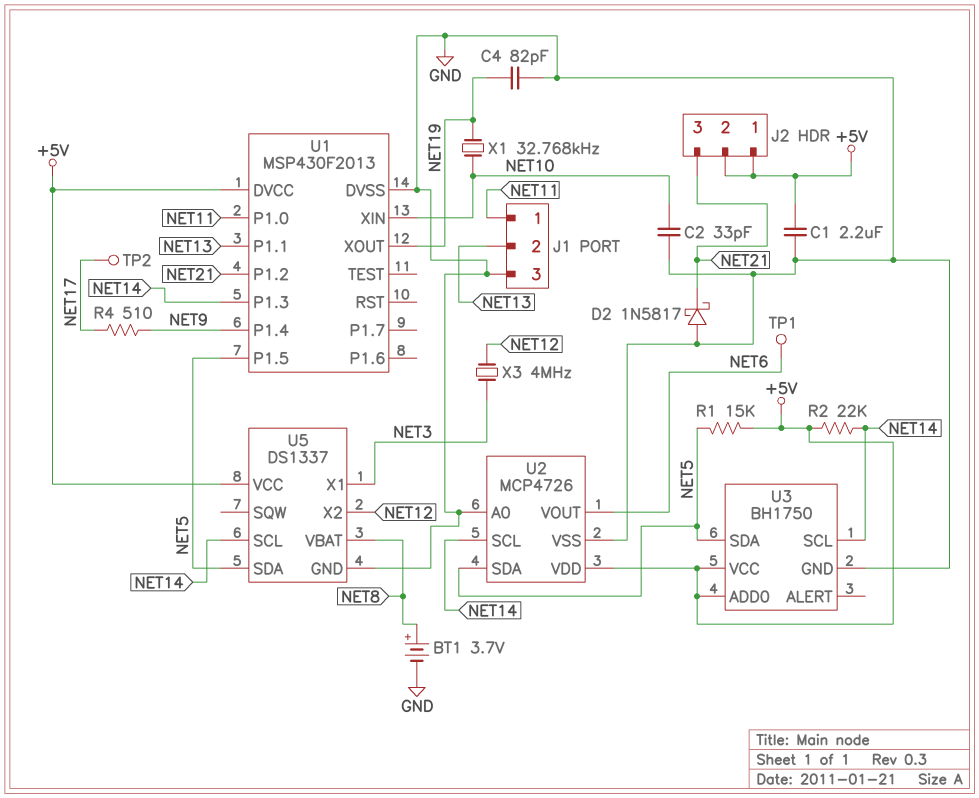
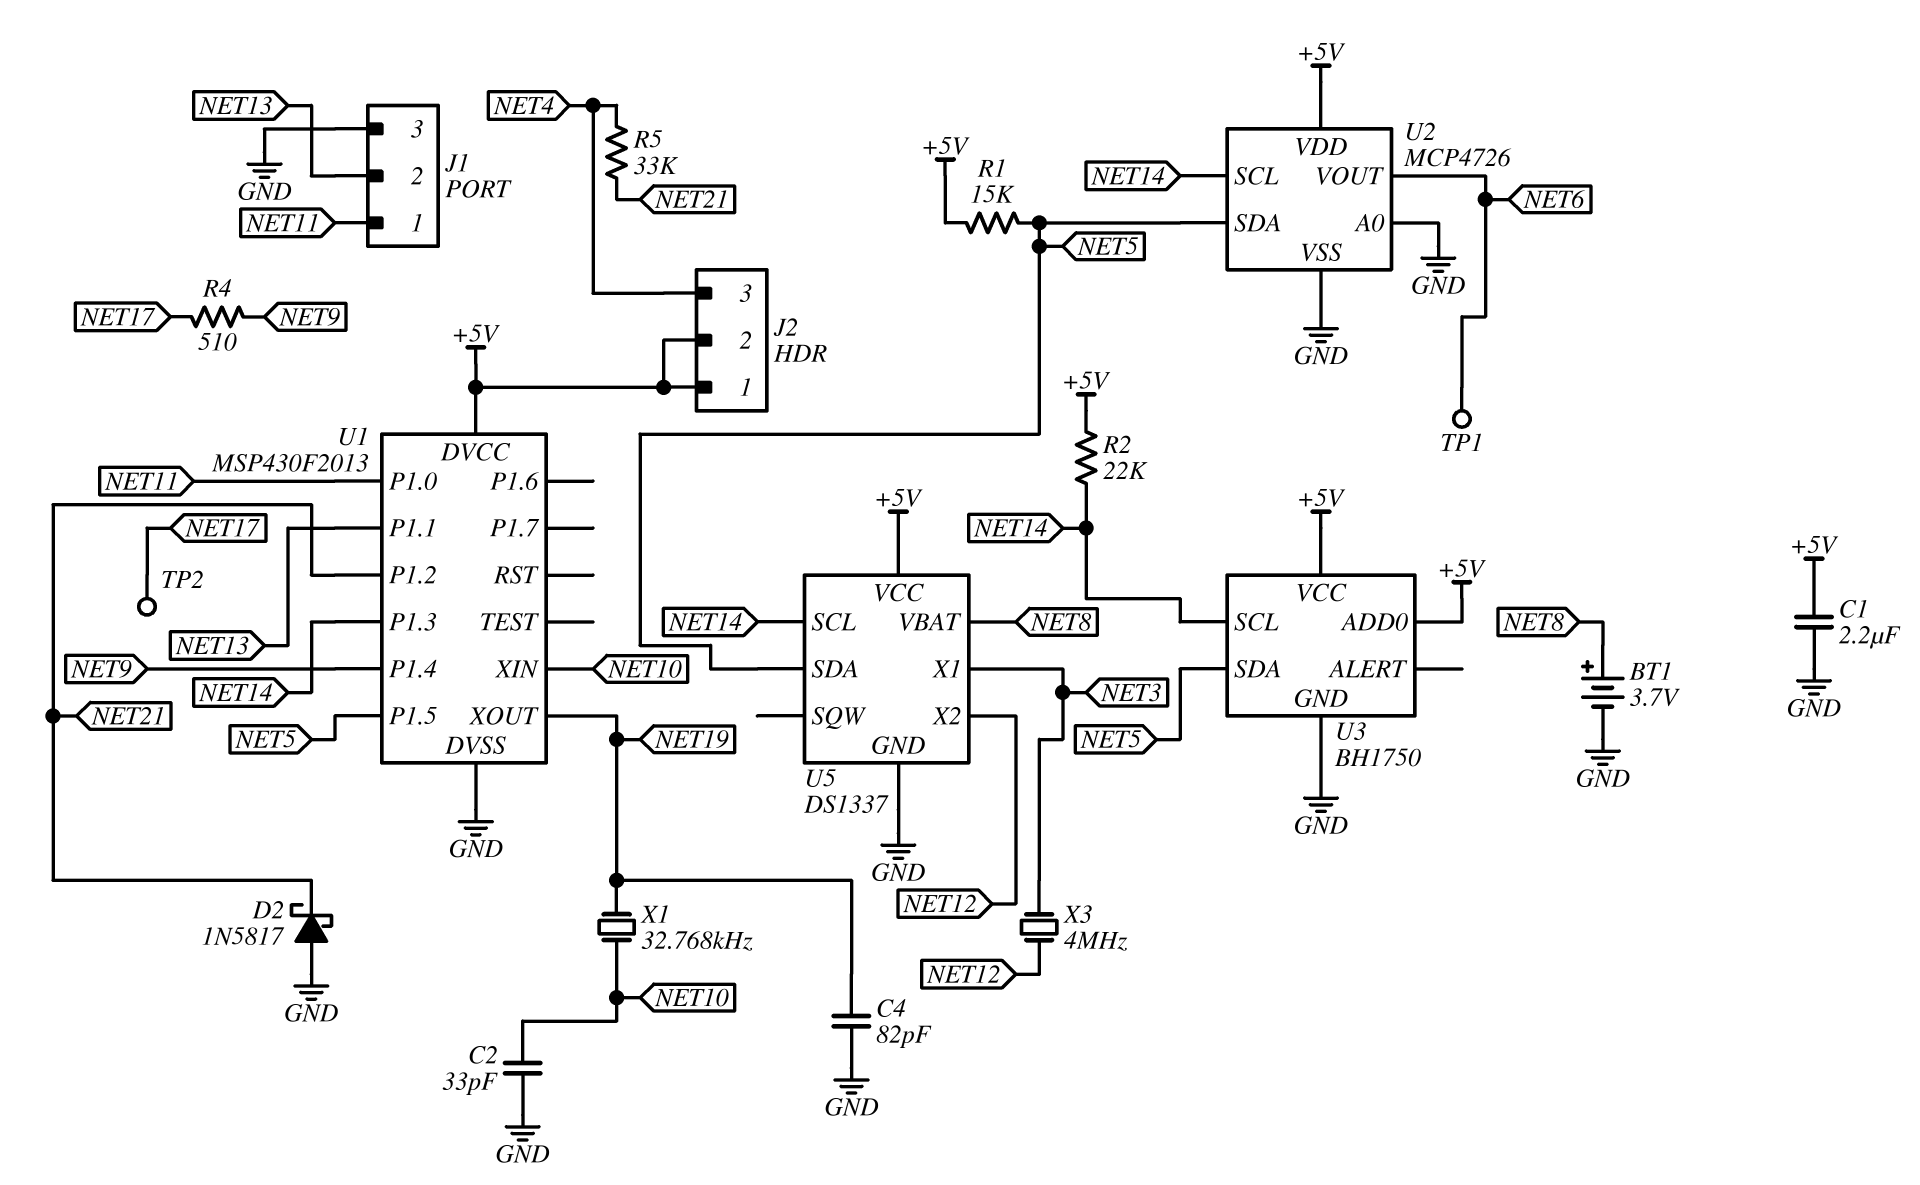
J2 pin 3: NET21 -> NET4
R5: none -> 33k (NET4, NET21)

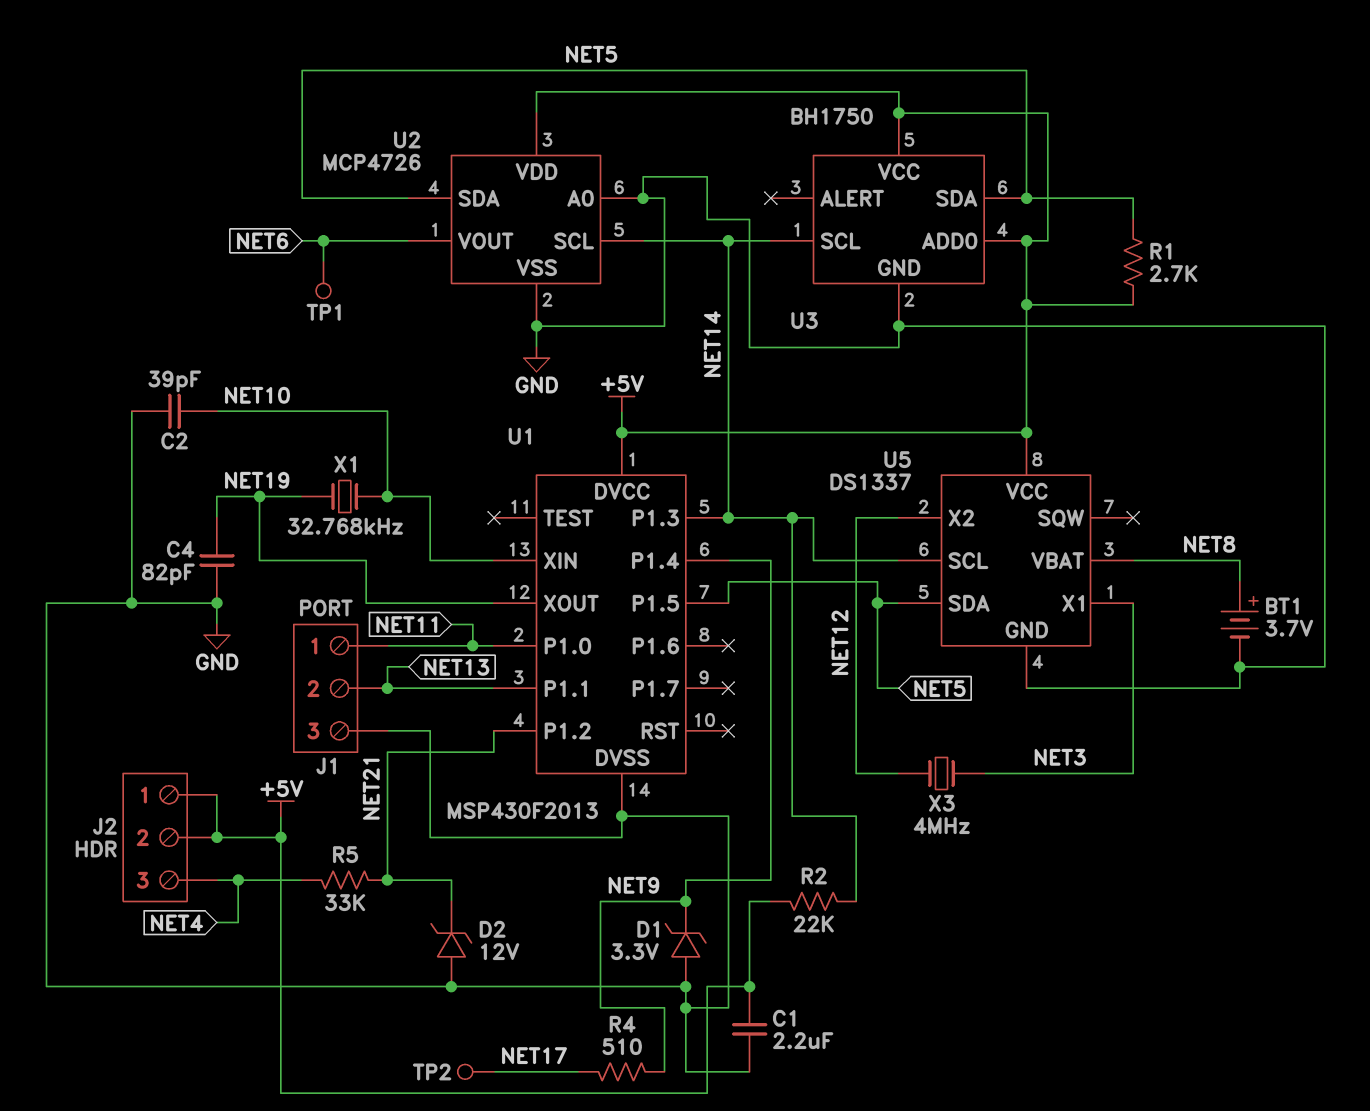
C2: 33pF (GND, NET10) -> 39pF (GND, NET10)
D1: none -> zener 3.3V (A GND, K NET9)
D2: schottky 1N5817 (A GND, K NET21) -> zener 12V (A GND, K NET21)
R1: 15k (+5V, NET5) -> 2.7k (+5V, NET5)

